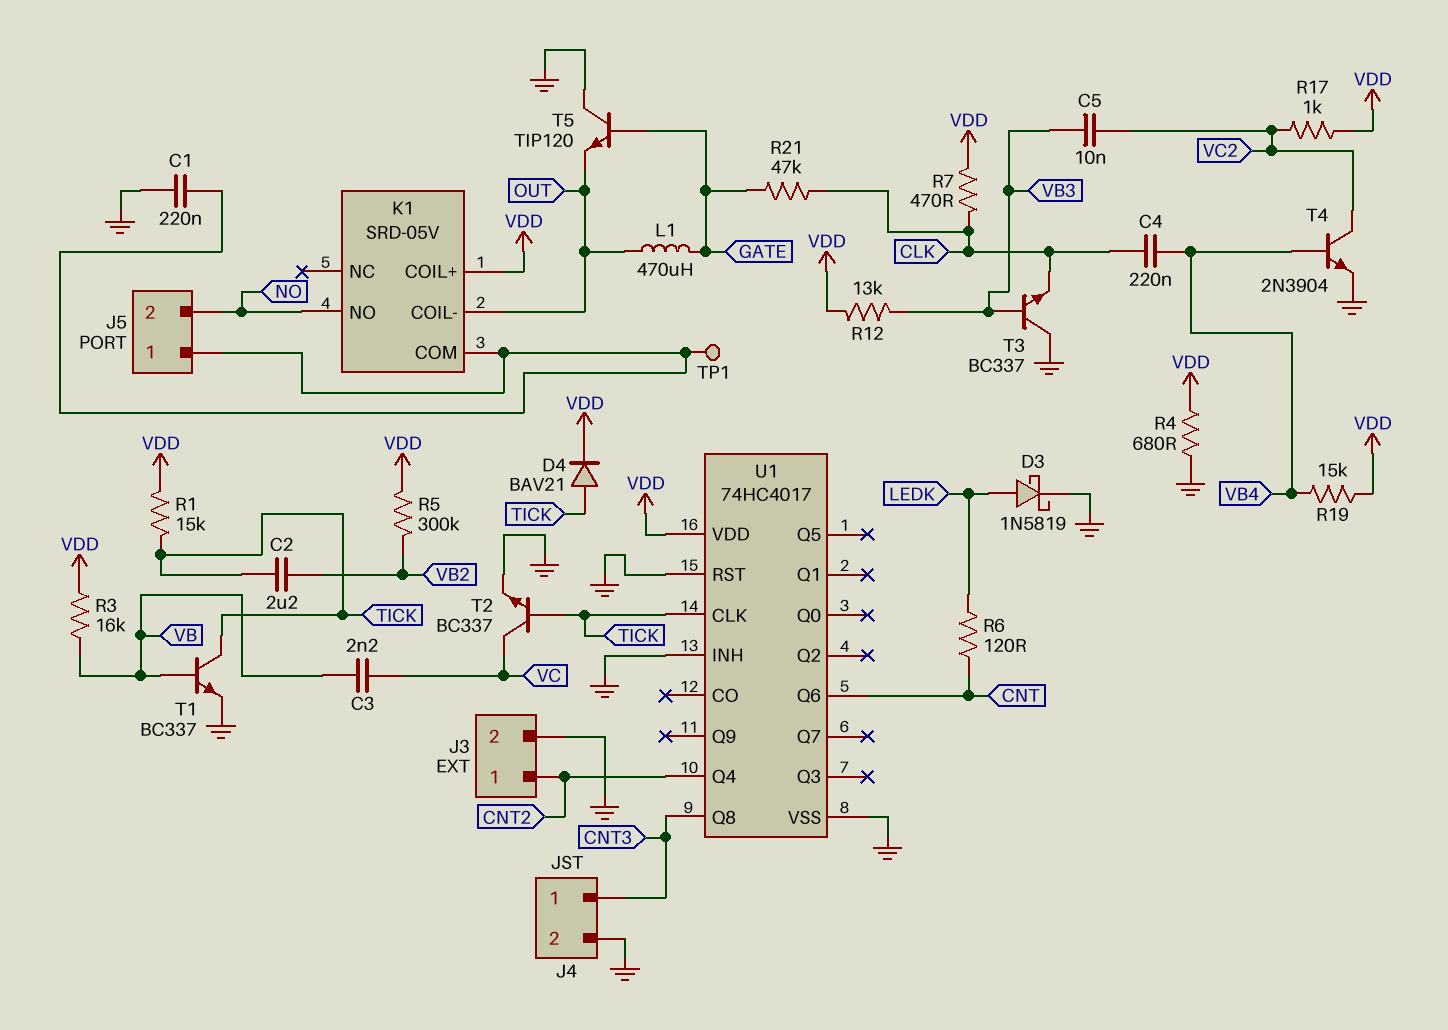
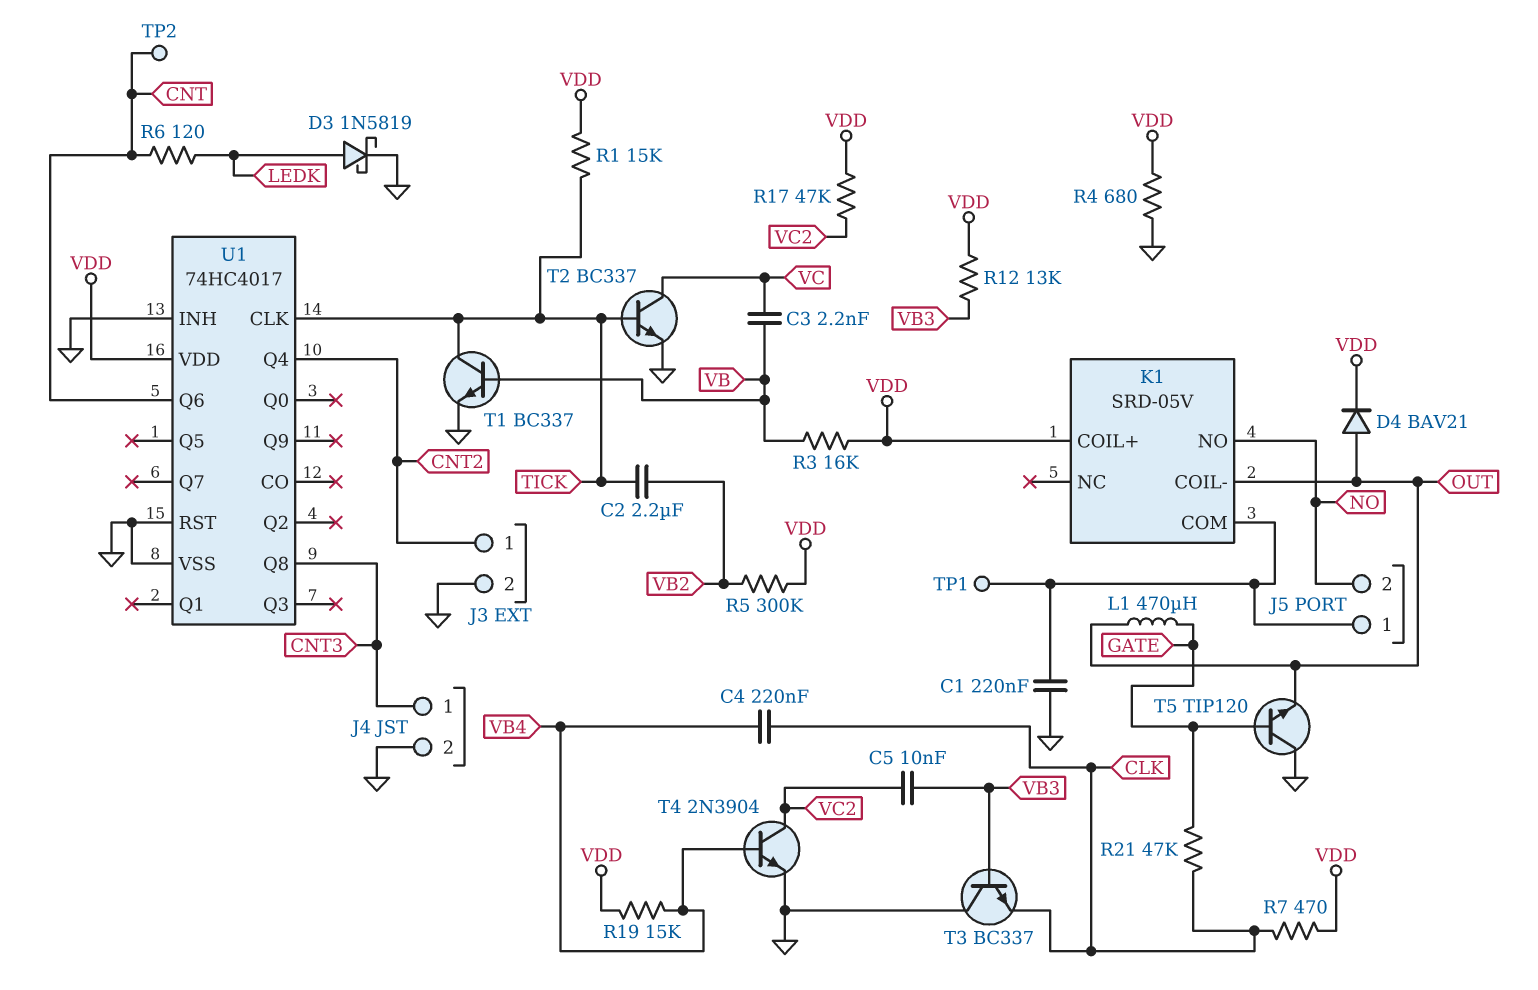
D4: diode BAV21 (A TICK, K VDD) -> diode BAV21 (A OUT, K VDD)
R17: 1k (VC2, VDD) -> 47k (VC2, VDD)
TP2: none -> test point (CNT)

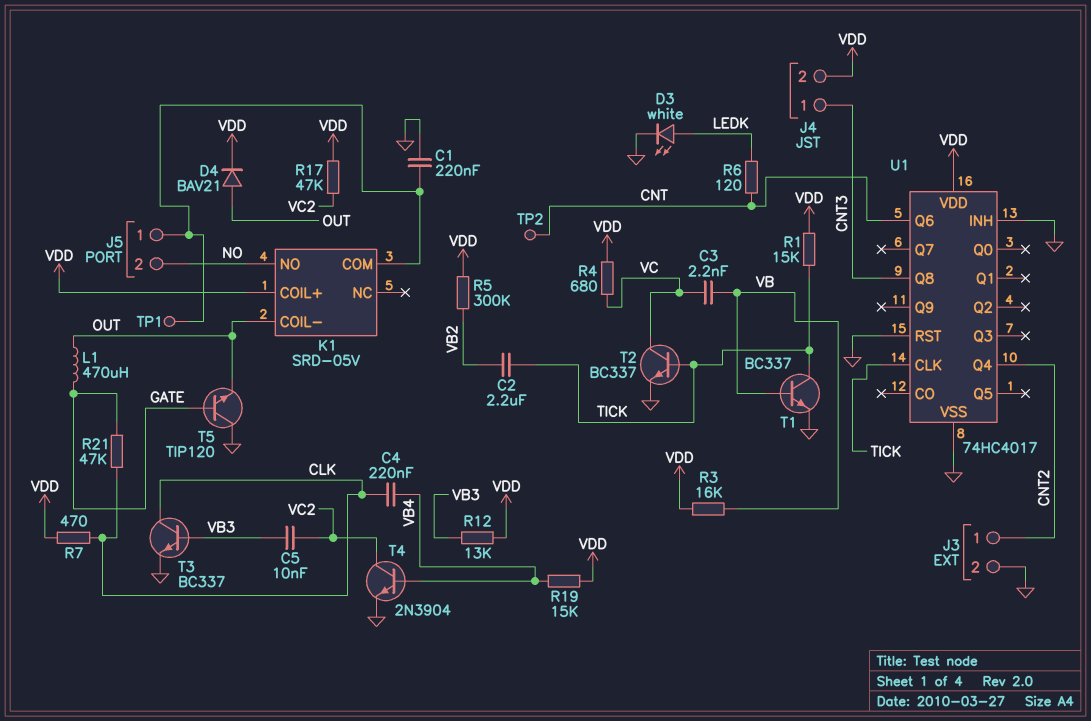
D3: schottky 1N5819 (A LEDK, K GND) -> LED white (A LEDK, K GND)
J4 pin 2: GND -> VDD
R4: 680 (GND, VDD) -> 680 (VC, VDD)
T3: NPN BC337 (B VB3, C GND, E CLK) -> NPN BC337 (B VB3, C CLK, E GND)

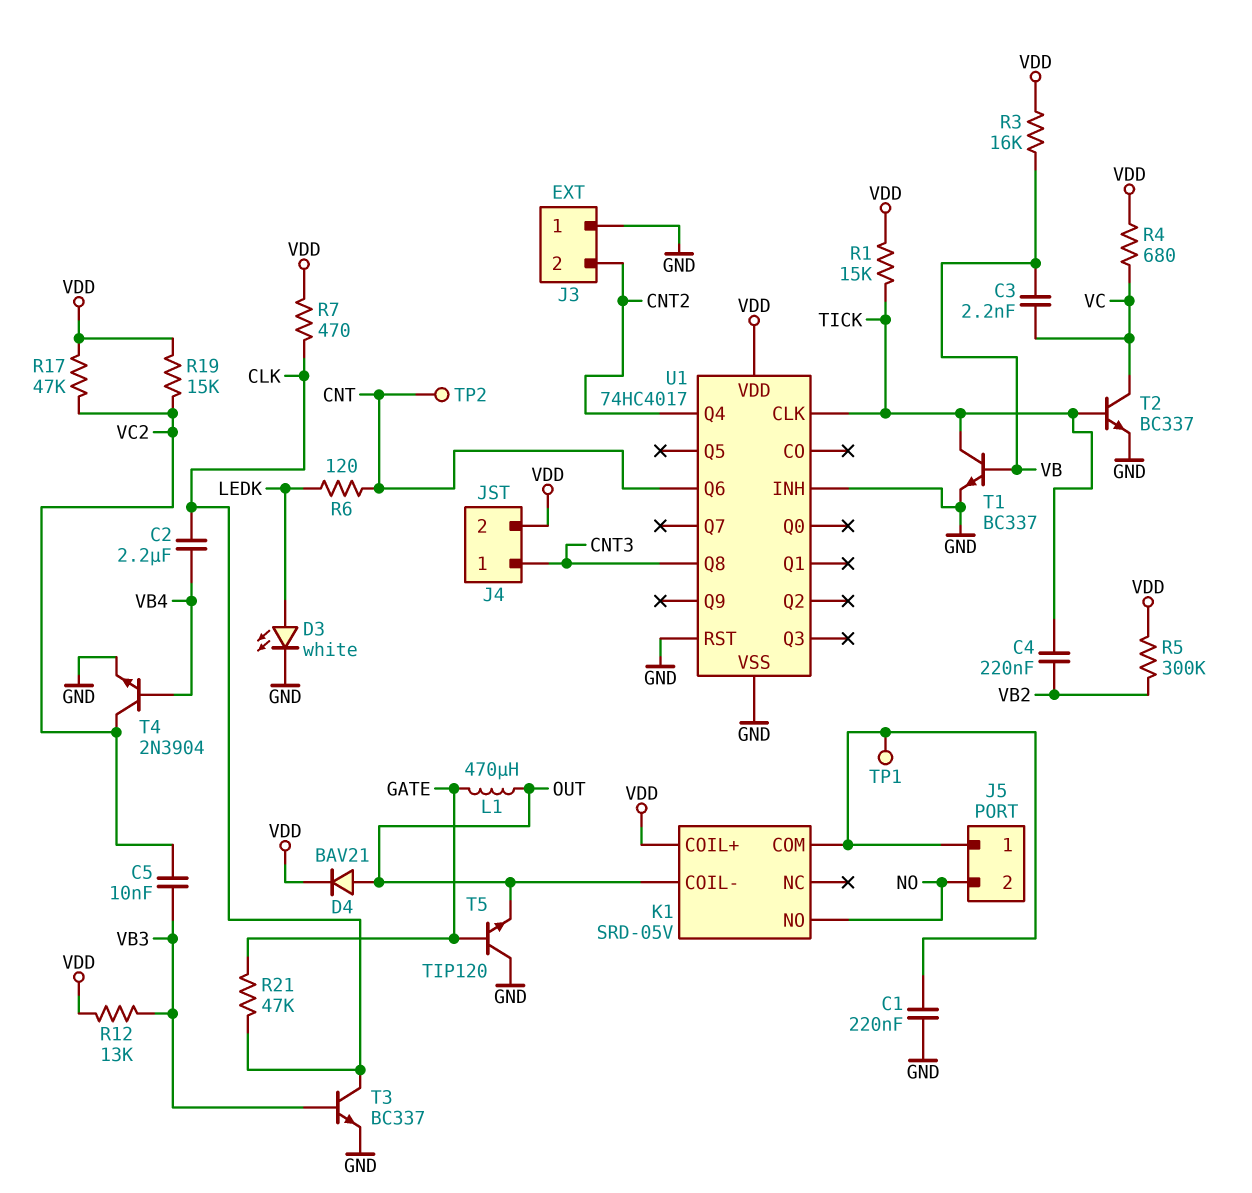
C2: 2.2uF (TICK, VB2) -> 2.2uF (CLK, VB4)
C4: 220nF (CLK, VB4) -> 220nF (TICK, VB2)
J3 pin 1: CNT2 -> GND
J3 pin 2: GND -> CNT2
R19: 15k (VB4, VDD) -> 15k (VC2, VDD)

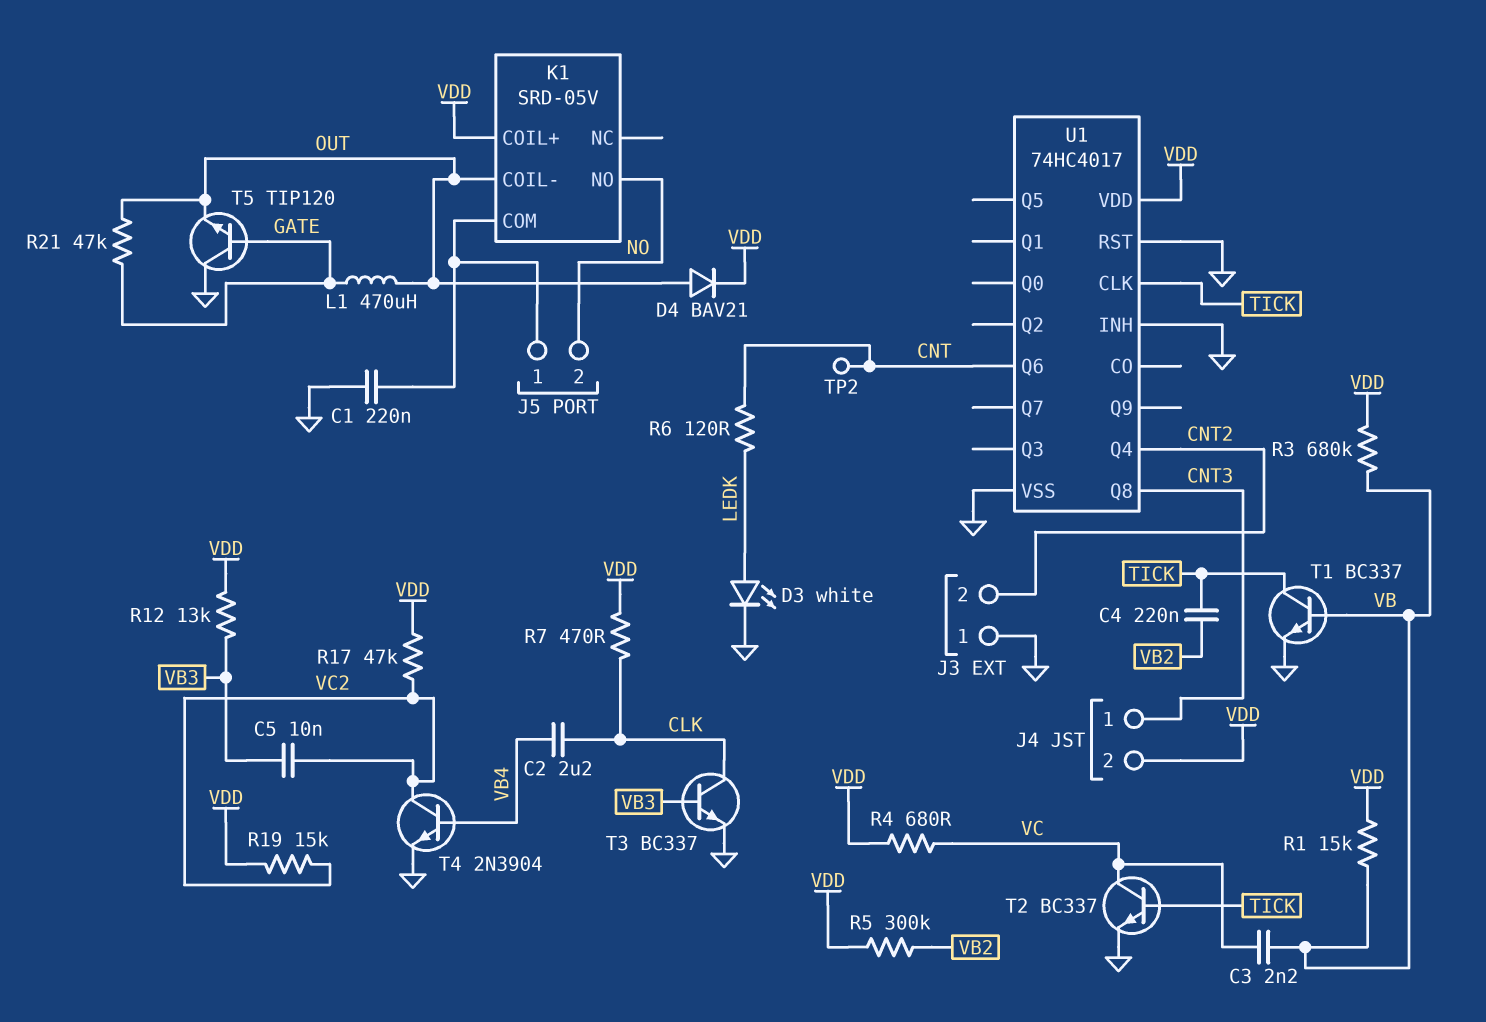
R1: 15k (TICK, VDD) -> 15k (VB, VDD)
R3: 16k (VB, VDD) -> 680k (VB, VDD)
R21: 47k (CLK, GATE) -> 47k (GATE, OUT)
TP1: test point (J5/1) -> none

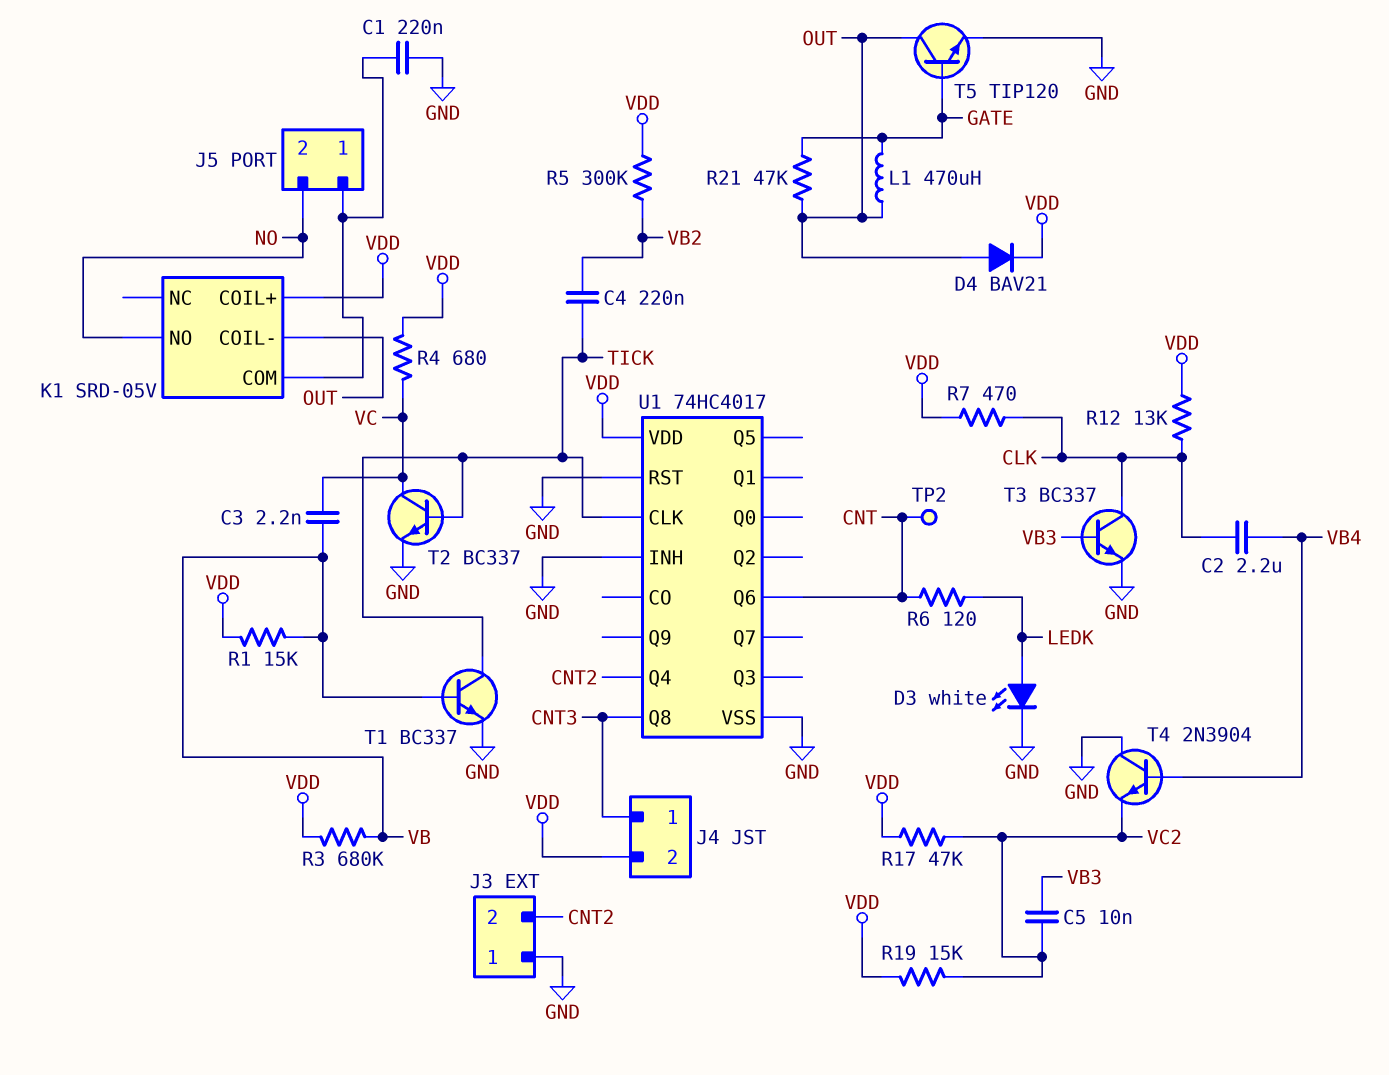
R12: 13k (VB3, VDD) -> 13k (CLK, VDD)
T4: NPN 2N3904 (B VB4, C VC2, E GND) -> NPN 2N3904 (B VB4, C GND, E VC2)
T5: NPN TIP120 (B GATE, C GND, E OUT) -> NPN TIP120 (B GATE, C OUT, E GND)

